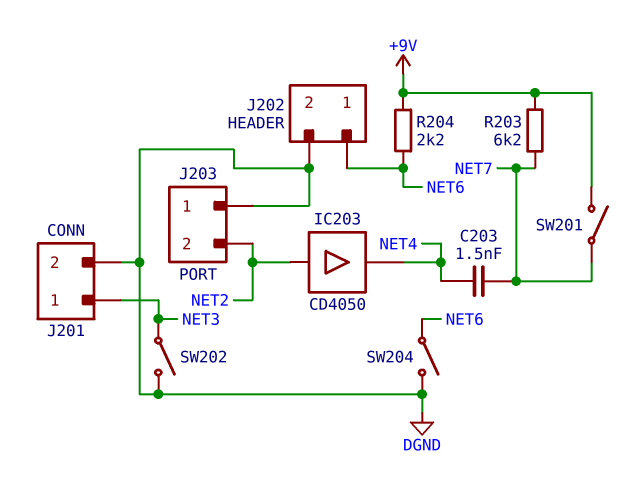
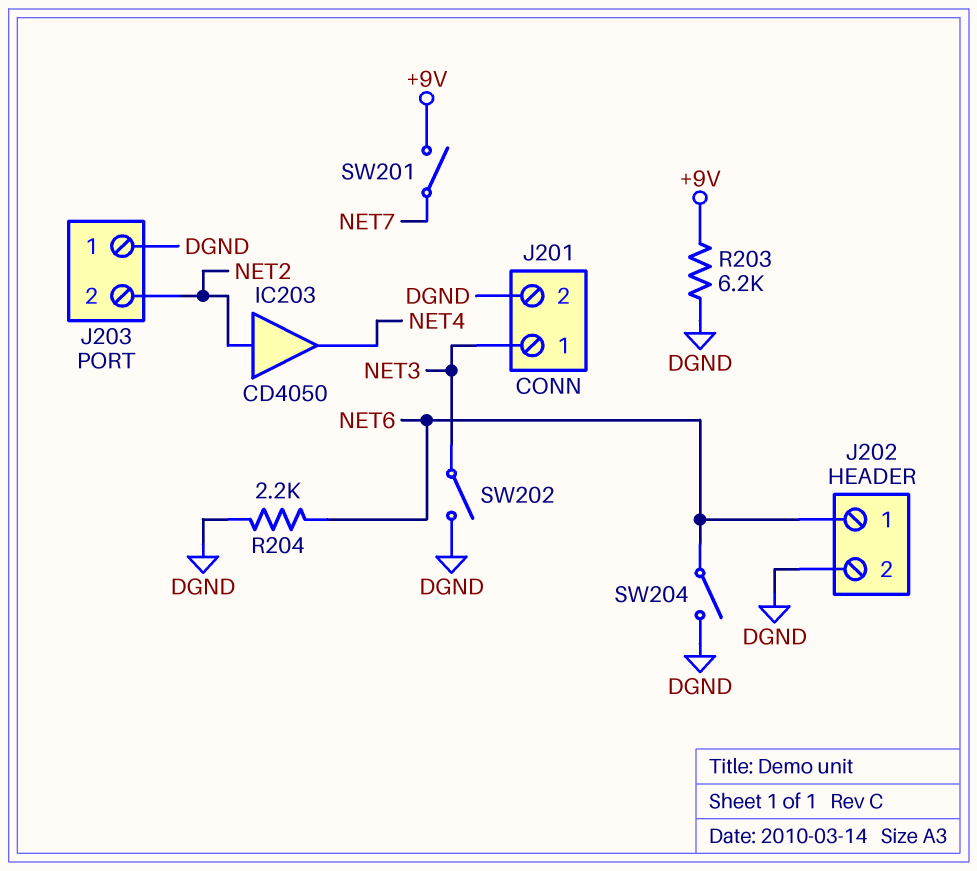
C203: 1.5nF (NET4, NET7) -> none
R203: 6.2k (+9V, NET7) -> 6.2k (+9V, DGND)
R204: 2.2k (+9V, NET6) -> 2.2k (DGND, NET6)

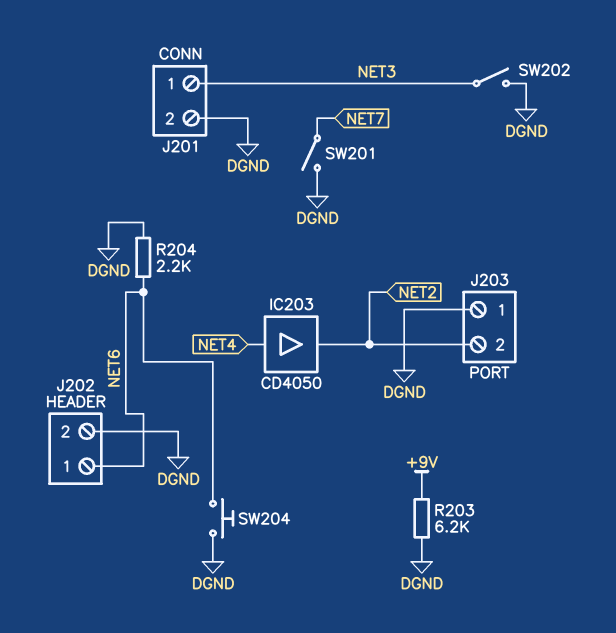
IC203: buffer CD4050 (in NET2, out NET4) -> buffer CD4050 (in NET4, out NET2)
SW201: switch (+9V, NET7) -> switch (DGND, NET7)
SW204: switch (DGND, NET6) -> button (DGND, NET6)

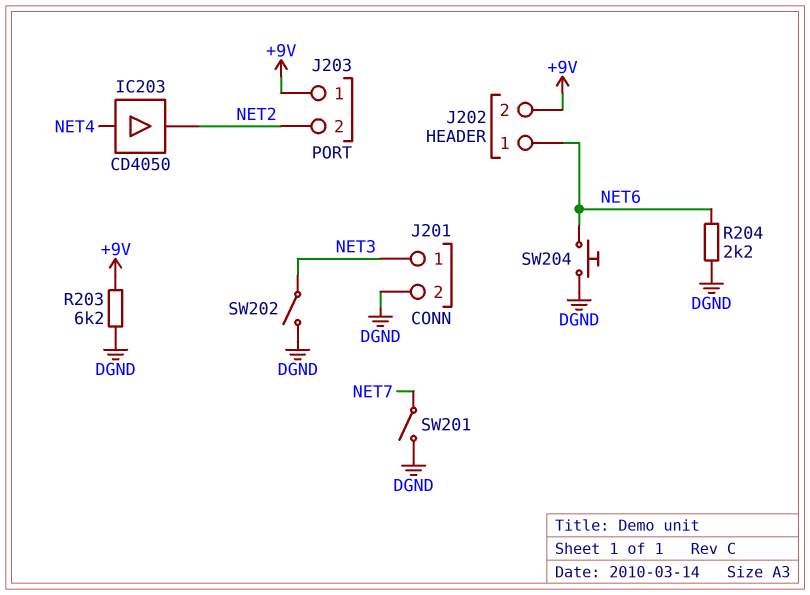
J202 pin 2: DGND -> +9V
J203 pin 1: DGND -> +9V

